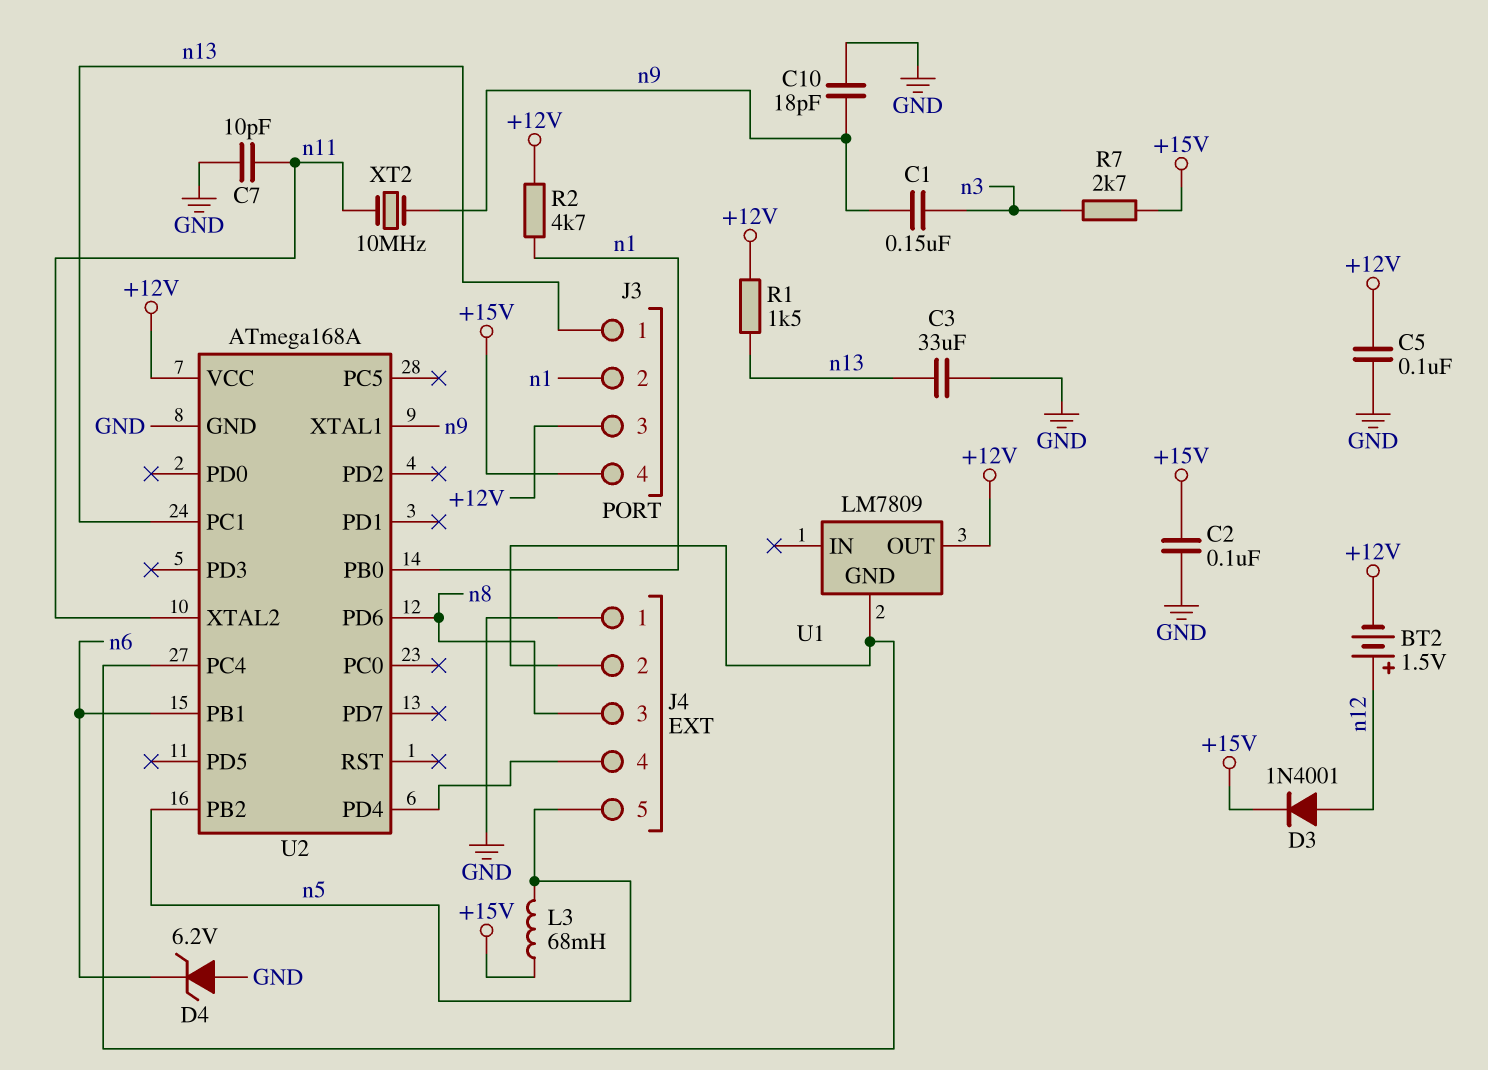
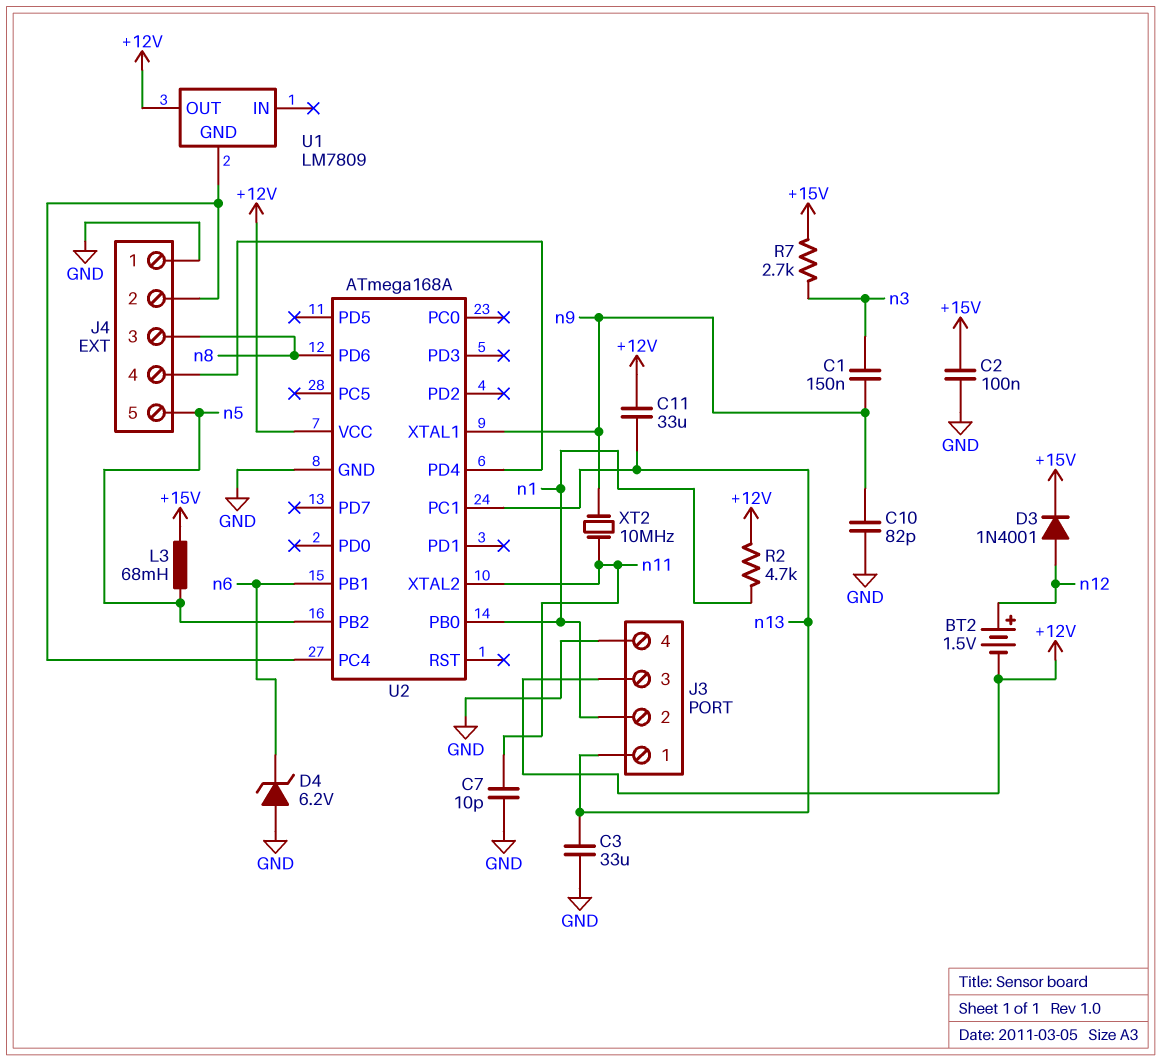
C5: 100nF (+12V, GND) -> none
C10: 18pF (GND, n9) -> 82pF (GND, n9)
C11: none -> 33uF (+12V, n13)
J3 pin 4: +15V -> GND
R1: 1.5k (+12V, n13) -> none

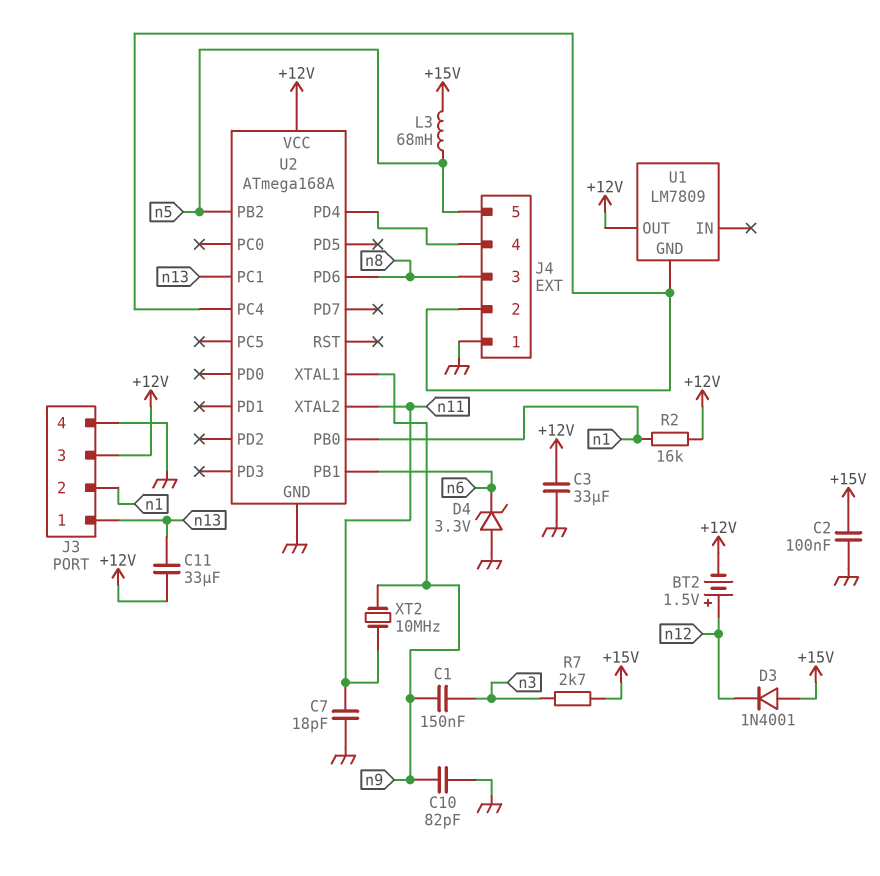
C3: 33uF (GND, n13) -> 33uF (+12V, GND)
C7: 10pF (GND, n11) -> 18pF (GND, n11)
D3: diode 1N4001 (A n12, K +15V) -> diode 1N4001 (A +15V, K n12)
D4: zener 6.2V (A GND, K n6) -> zener 3.3V (A GND, K n6)
R2: 4.7k (+12V, n1) -> 16k (+12V, n1)

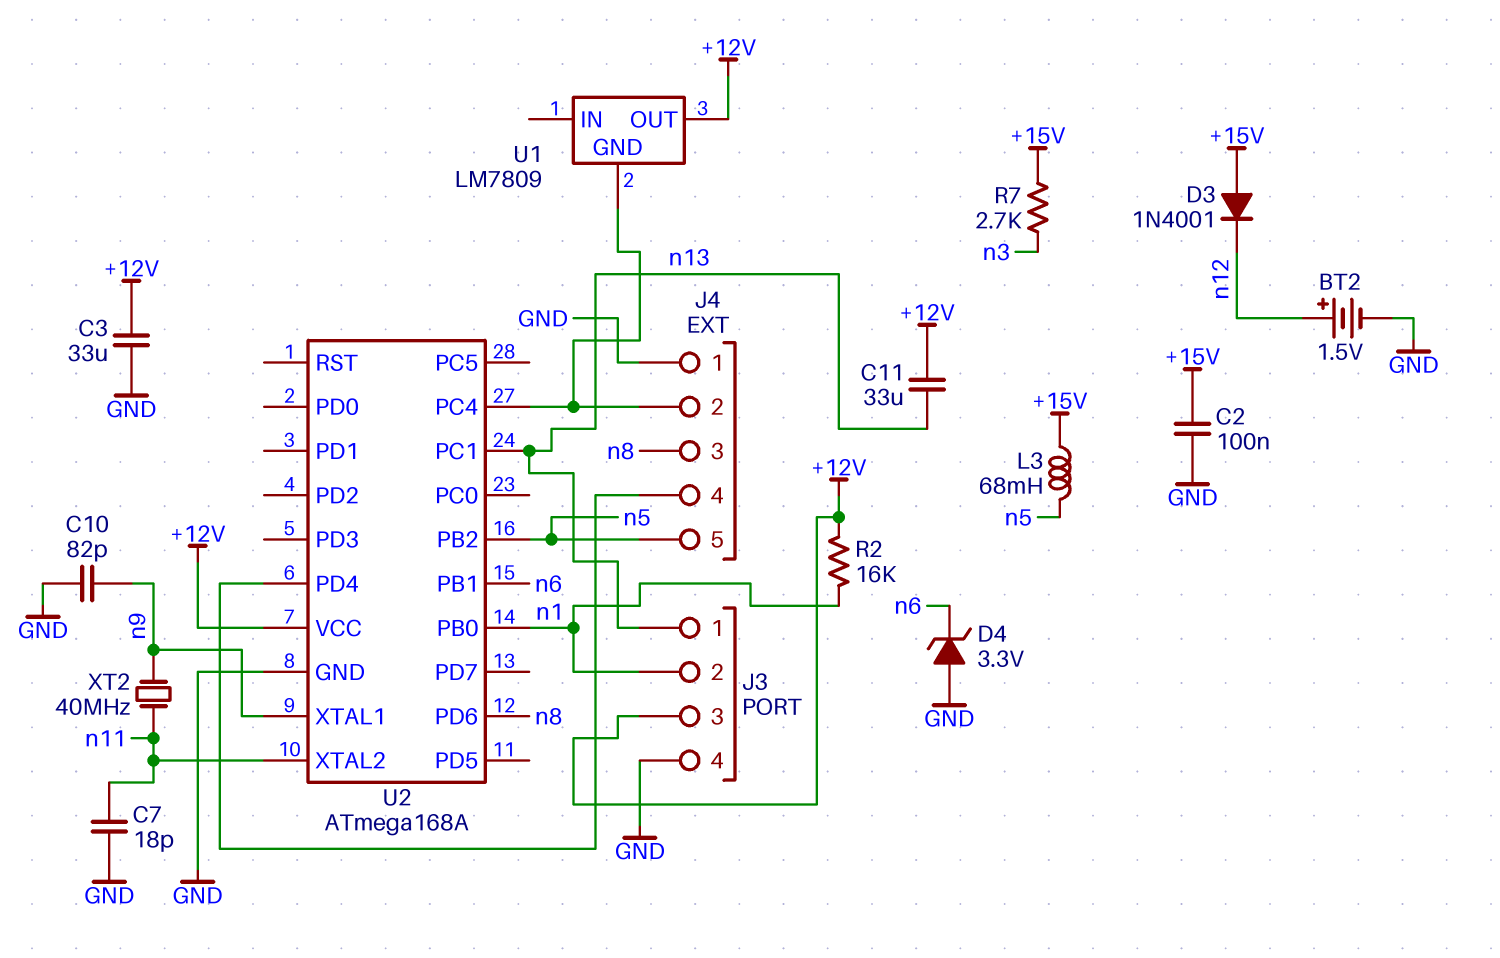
BT2: 1.5V (plus n12, minus +12V) -> 1.5V (plus n12, minus GND)
C1: 150nF (n3, n9) -> none
XT2: 10MHz (n9, n11) -> 40MHz (n9, n11)

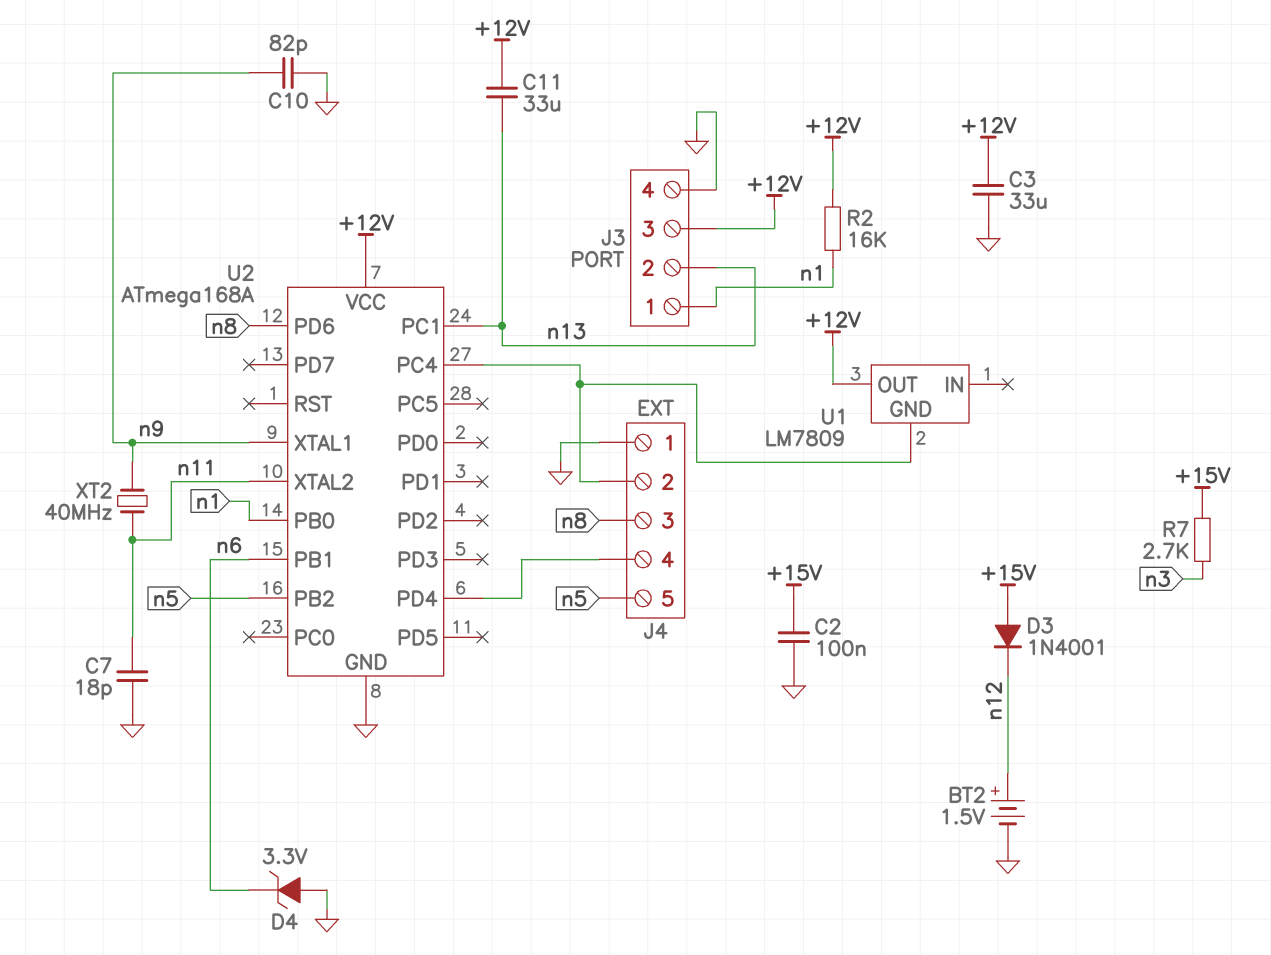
J3 pin 1: n13 -> n1
J3 pin 2: n1 -> n13
L3: 68mH (+15V, n5) -> none

